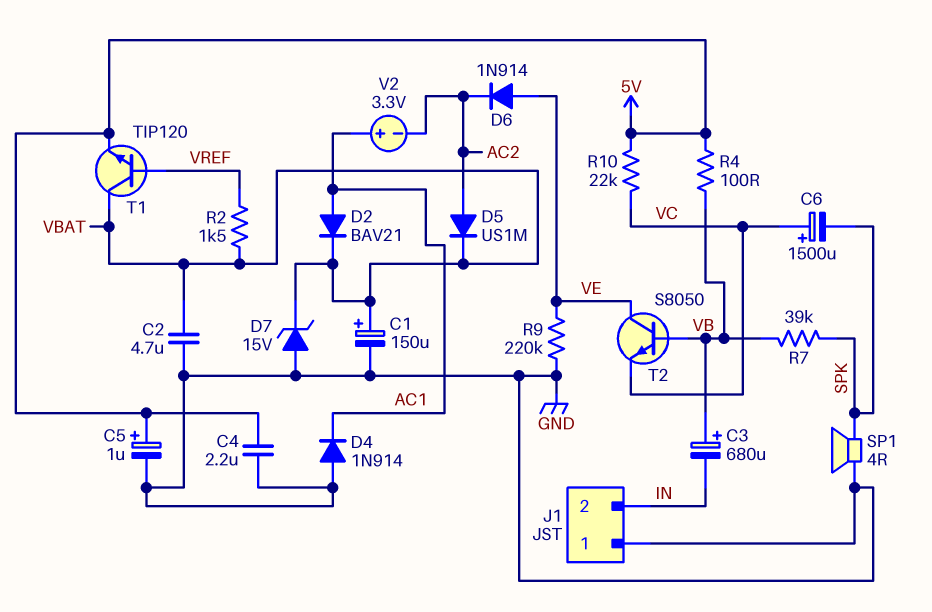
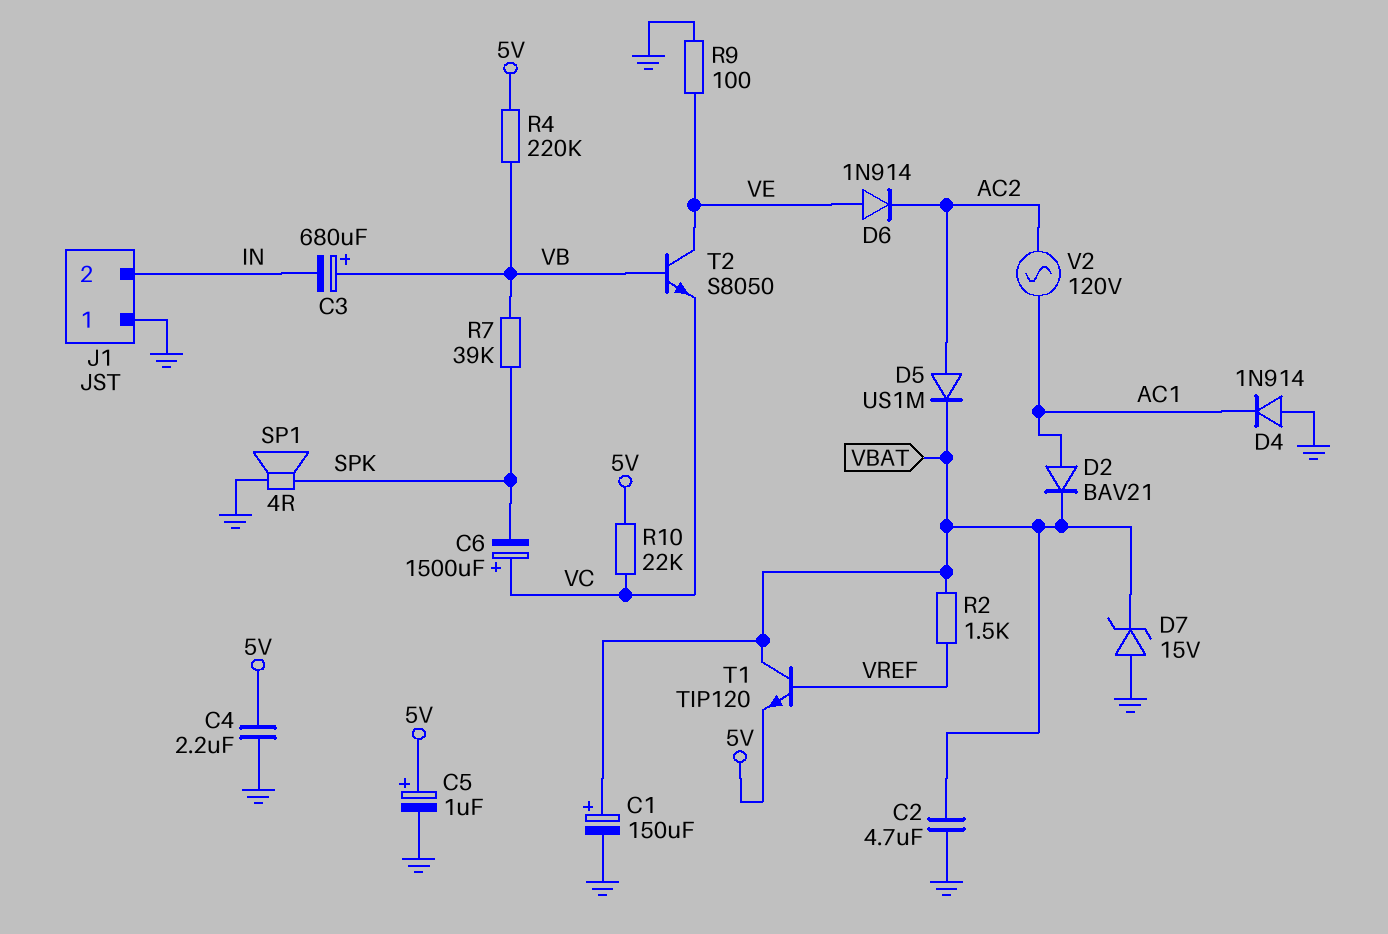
R4: 100 (5V, VB) -> 220k (5V, VB)
R9: 220k (GND, VE) -> 100 (GND, VE)
V2: 3.3V (plus AC1, minus AC2) -> AC 120V (AC1, AC2)

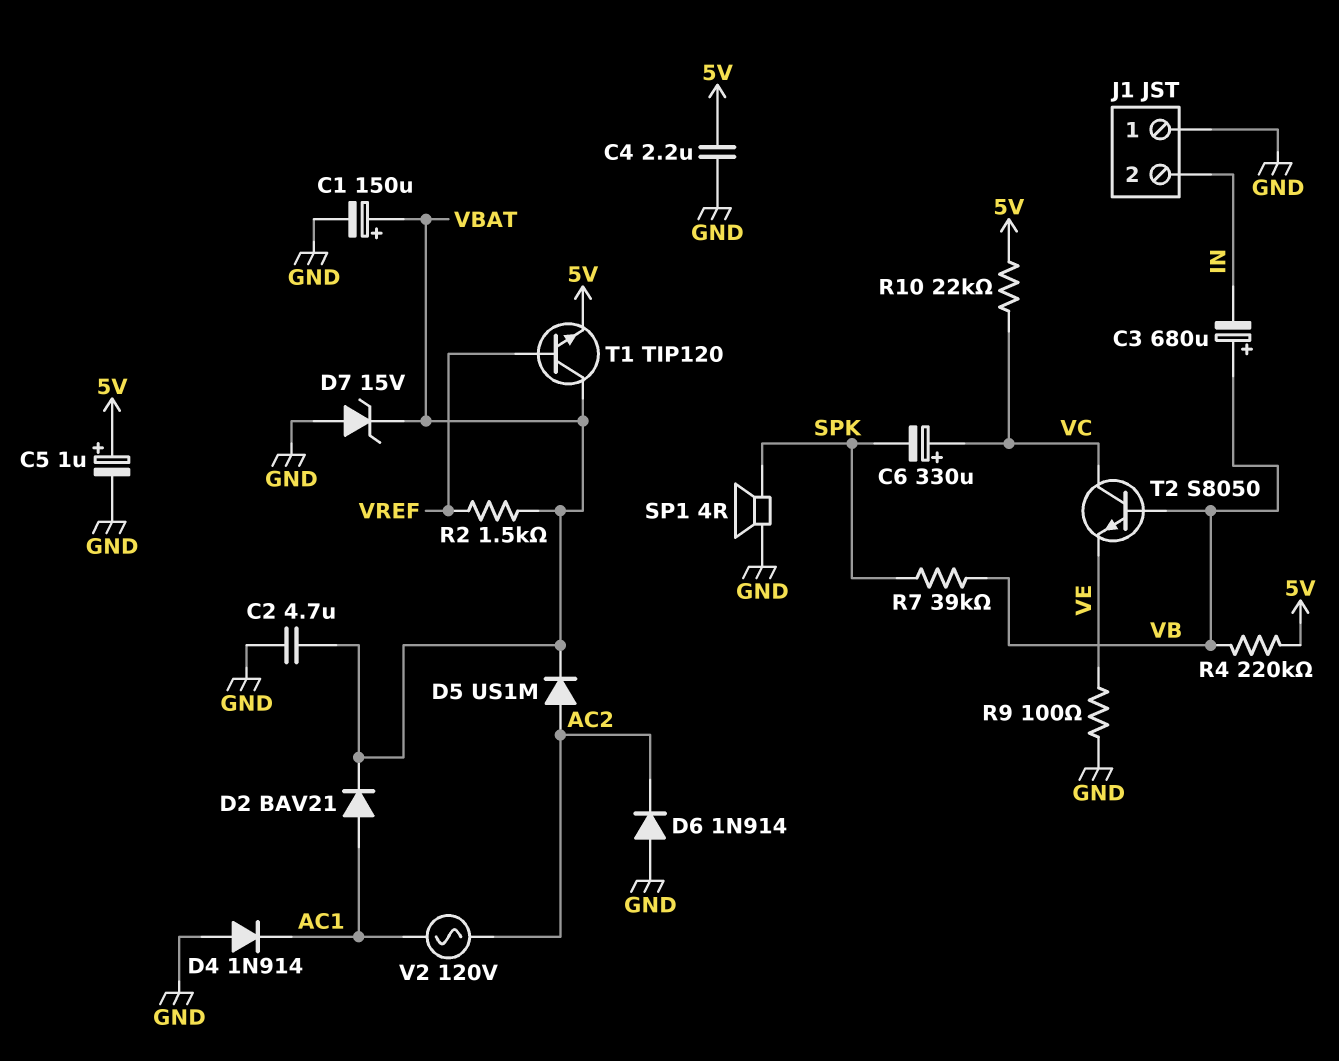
C6: 1500uF (plus VC, minus SPK) -> 330uF (plus VC, minus SPK)
D6: diode 1N914 (A VE, K AC2) -> diode 1N914 (A GND, K AC2)
T2: NPN S8050 (B VB, C VE, E VC) -> NPN S8050 (B VB, C VC, E VE)

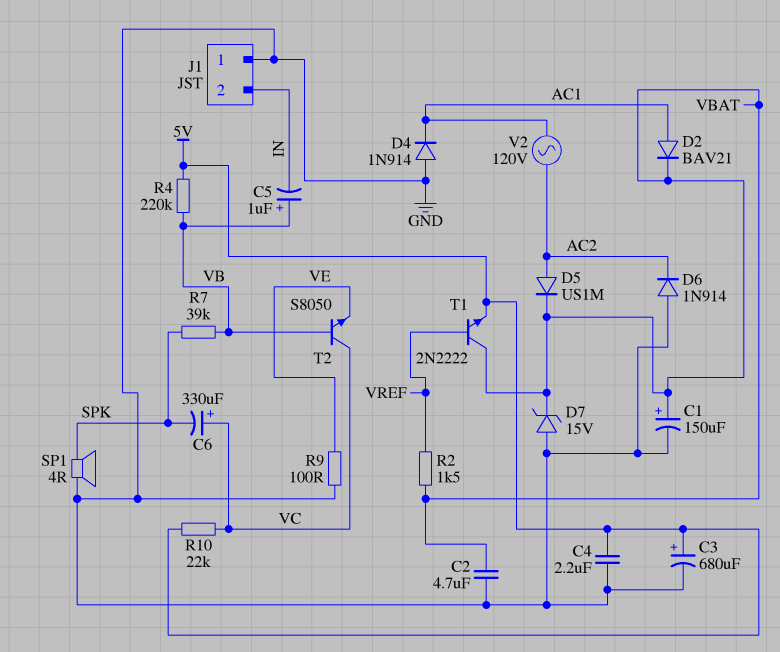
C3: 680uF (plus VB, minus IN) -> 680uF (plus 5V, minus GND)
C5: 1uF (plus 5V, minus GND) -> 1uF (plus VB, minus IN)
T1: NPN TIP120 (B VREF, C VBAT, E 5V) -> NPN 2N2222 (B VREF, C VBAT, E 5V)

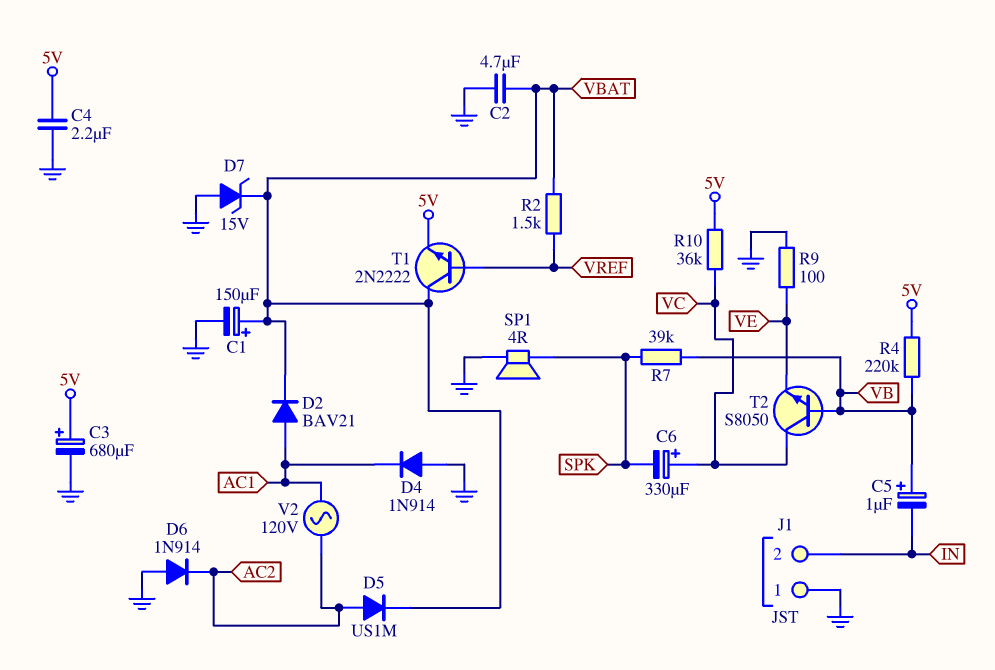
R10: 22k (5V, VC) -> 36k (5V, VC)

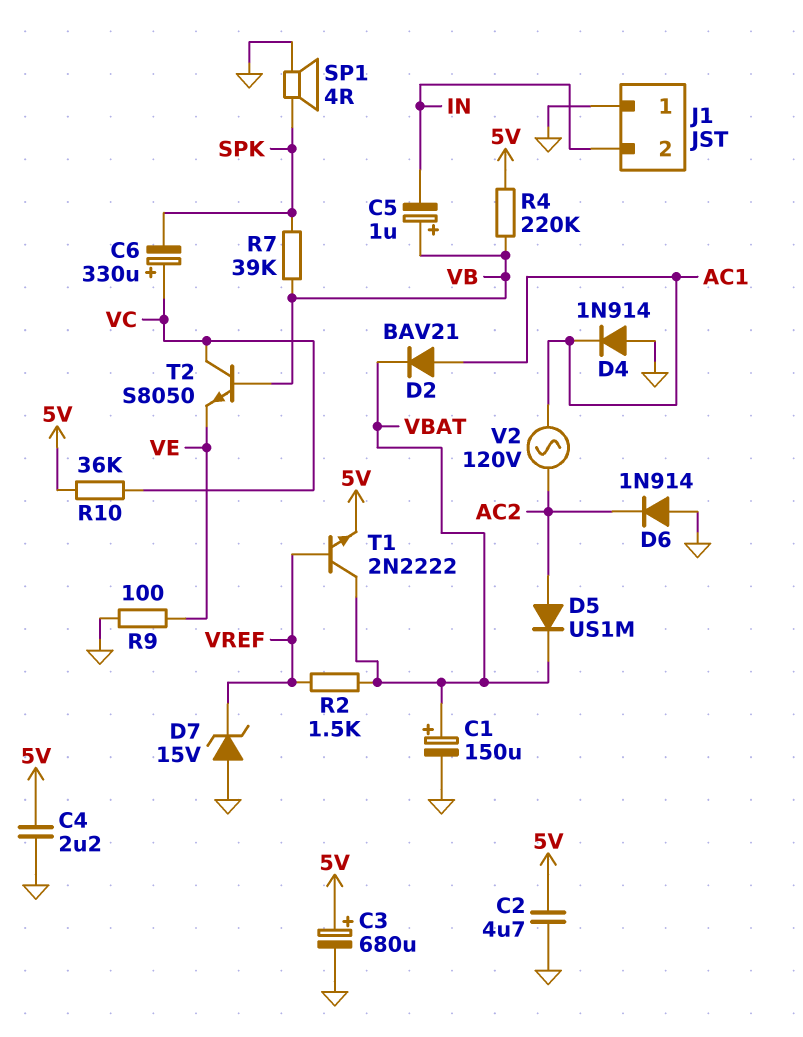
C2: 4.7uF (GND, VBAT) -> 4.7uF (5V, GND)
D7: zener 15V (A GND, K VBAT) -> zener 15V (A GND, K VREF)

